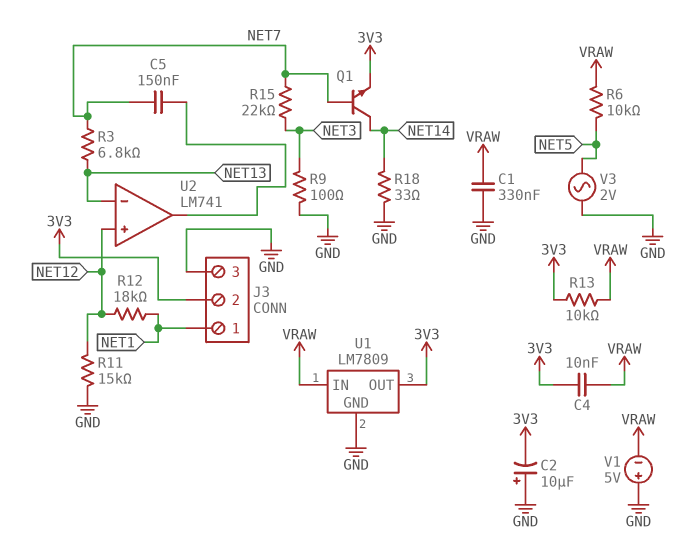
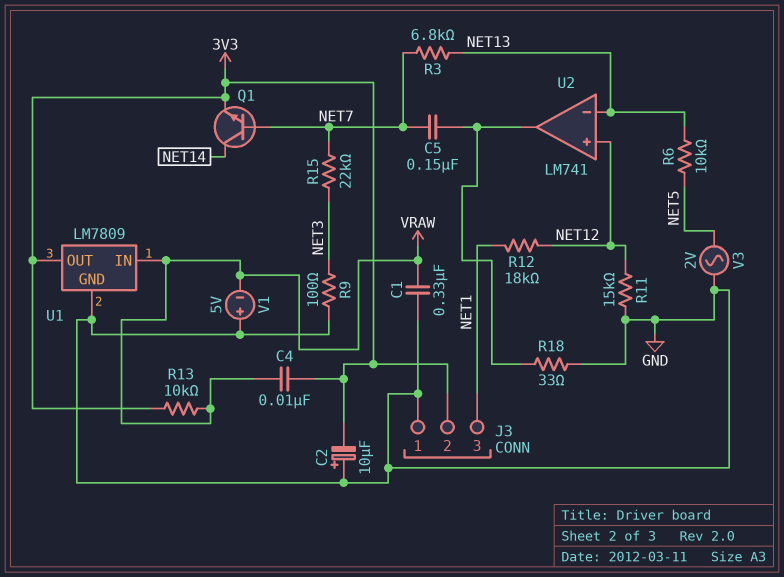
J3 pin 1: NET1 -> GND
J3 pin 3: GND -> NET1
R6: 10k (NET5, VRAW) -> 10k (NET5, NET13)
R18: 33 (GND, NET14) -> 33 (GND, U2/out)

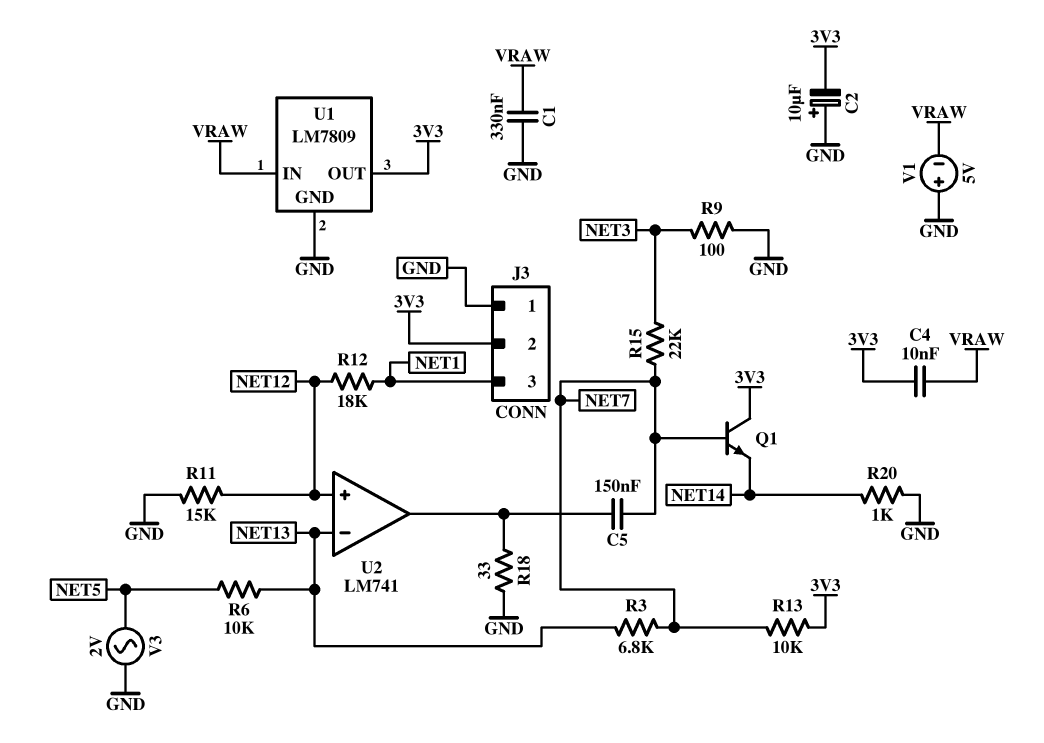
Q1: NPN (B NET7, C NET14, E 3V3) -> NPN (B NET7, C 3V3, E NET14)
R13: 10k (3V3, VRAW) -> 10k (3V3, NET7)
R20: none -> 1k (GND, NET14)

